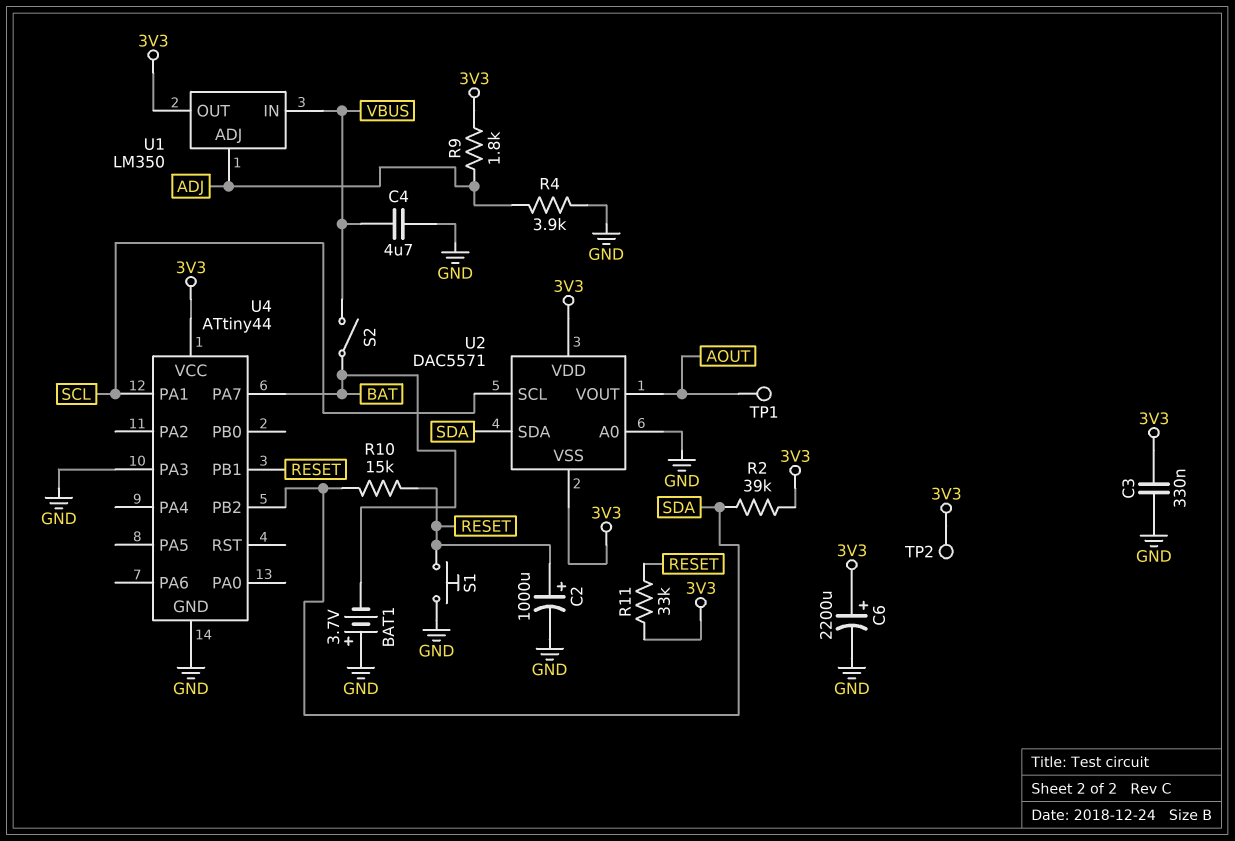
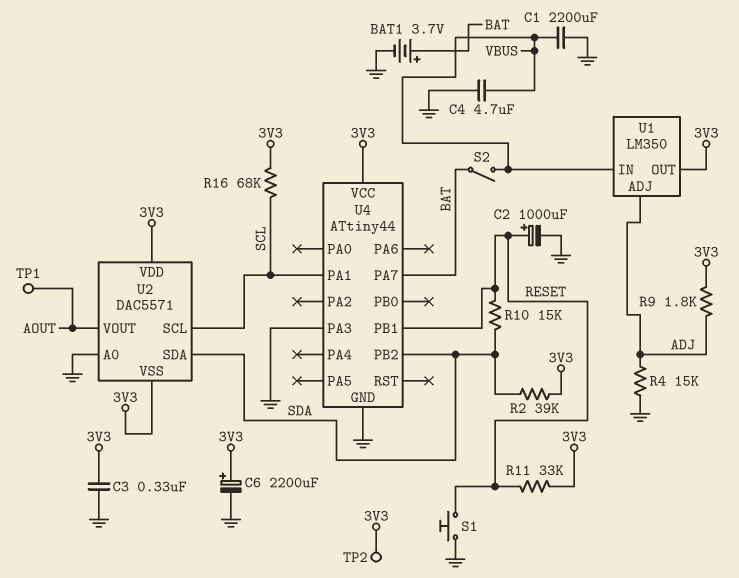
BAT1: 3.7V (plus GND, minus BAT) -> 3.7V (plus BAT, minus GND)
C1: none -> 2200uF (GND, VBUS)
R4: 3.9k (ADJ, GND) -> 15k (ADJ, GND)
R16: none -> 68k (3V3, SCL)

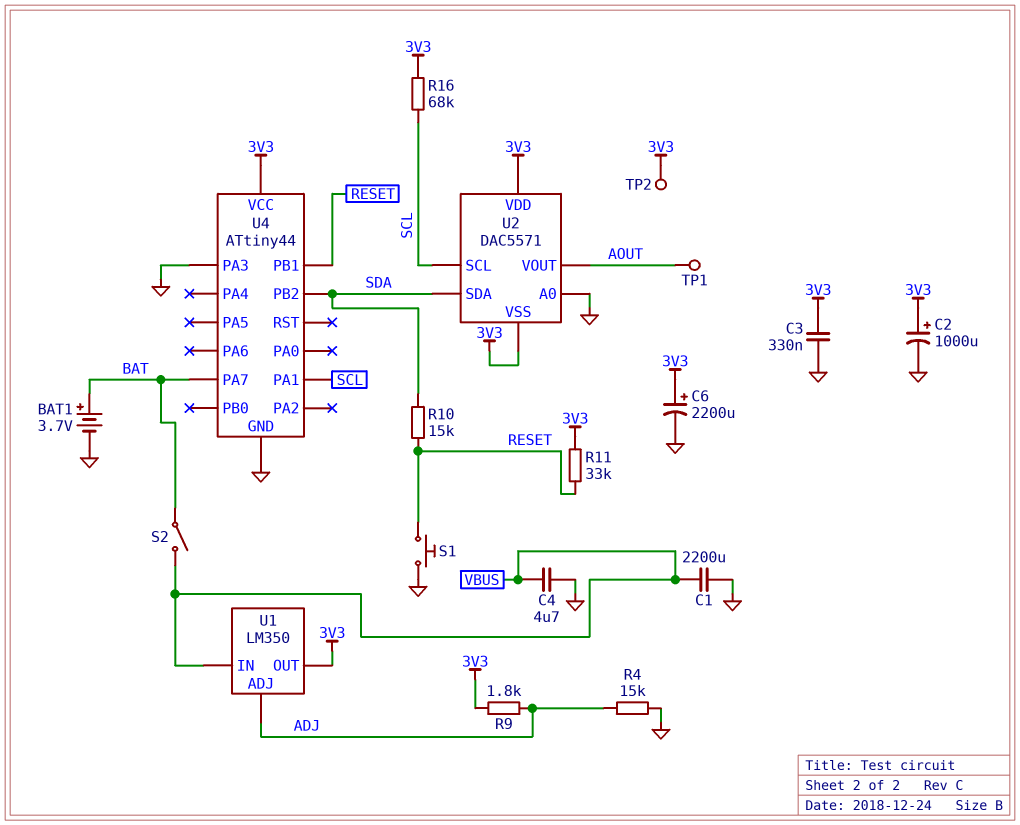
C2: 1000uF (plus RESET, minus GND) -> 1000uF (plus 3V3, minus GND)
R2: 39k (3V3, SDA) -> none

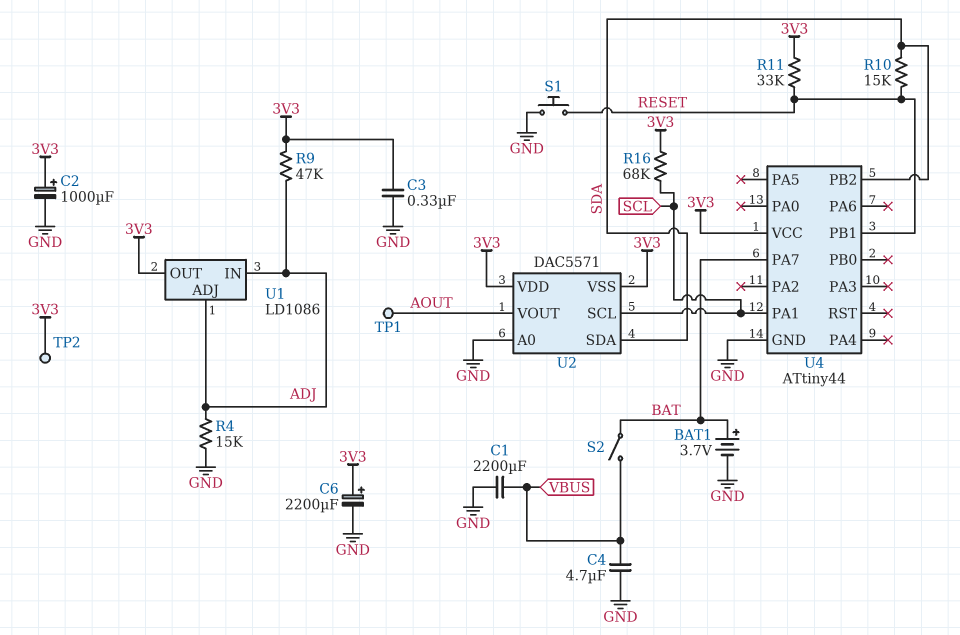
R9: 1.8k (3V3, ADJ) -> 47k (3V3, ADJ)
U1: LM350 -> LD1086
U1 pin IN: VBUS -> ADJ
U4 pin PA3: GND -> none

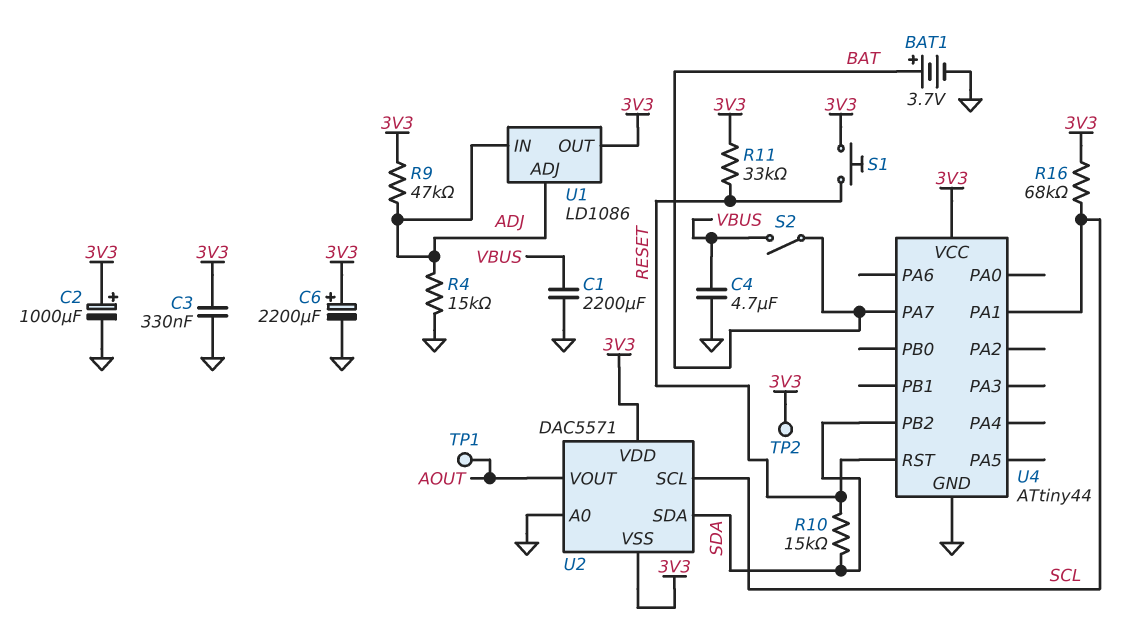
S1: button (GND, RESET) -> button (3V3, RESET)
U4 pin PB1: RESET -> none
U4 pin RST: none -> RESET

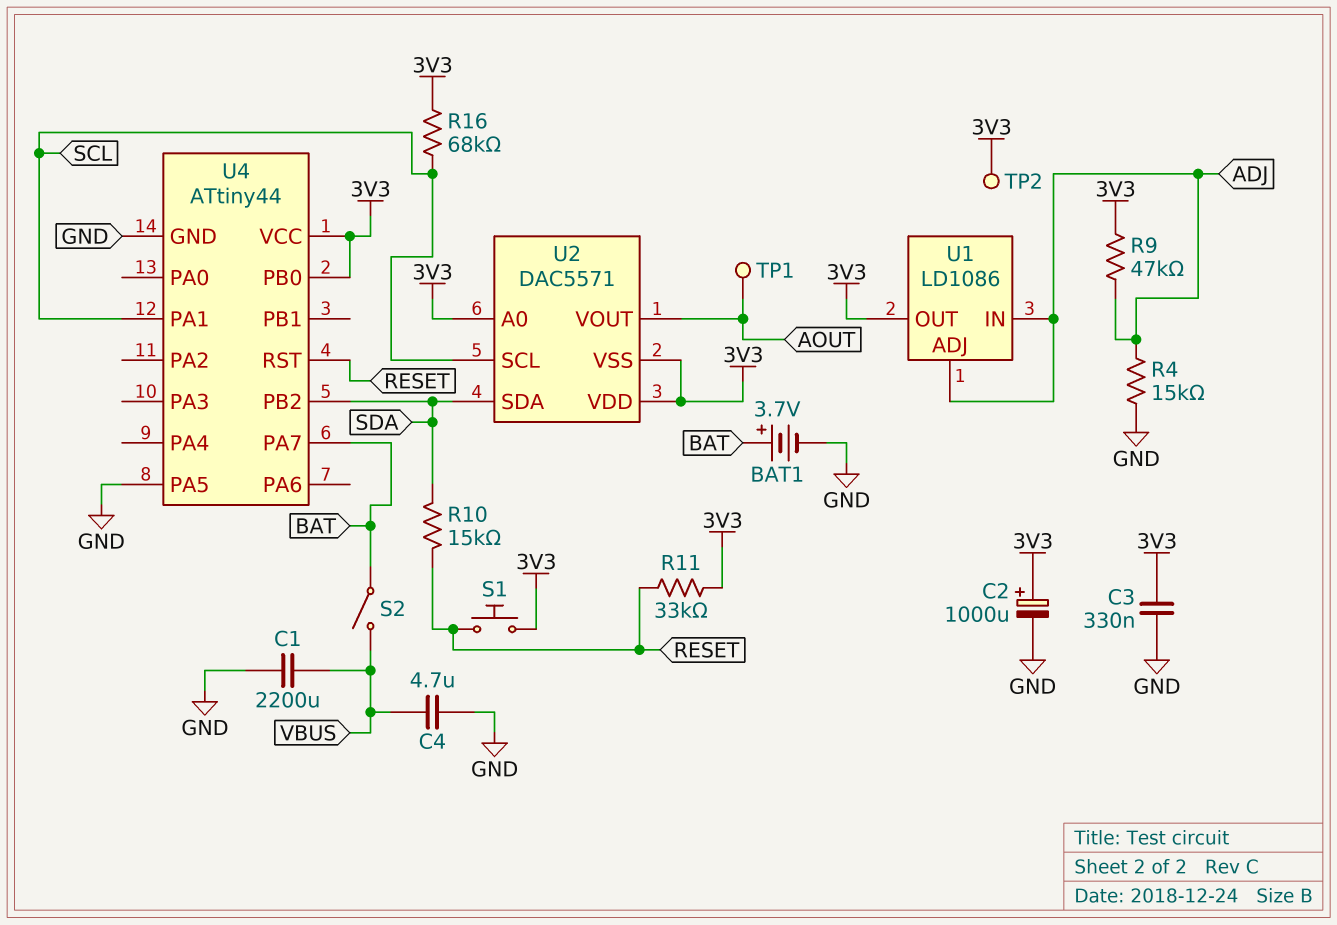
C6: 2200uF (plus 3V3, minus GND) -> none
U2 pin A0: GND -> 3V3
U4 pin PA5: none -> GND
U4 pin PB0: none -> 3V3

